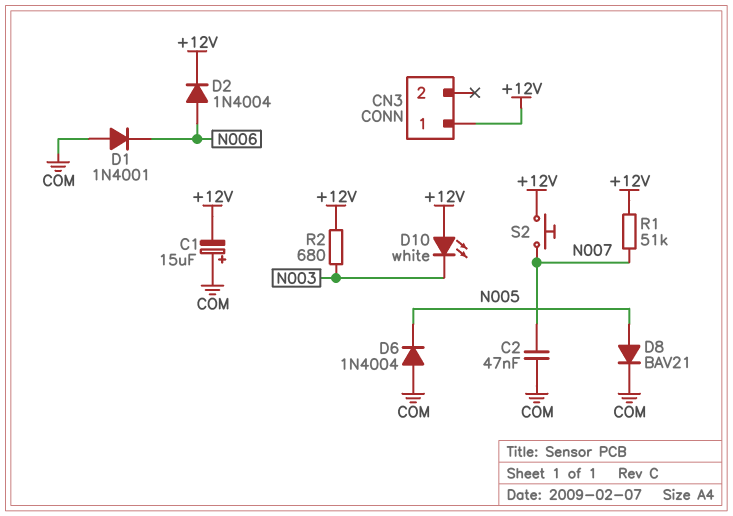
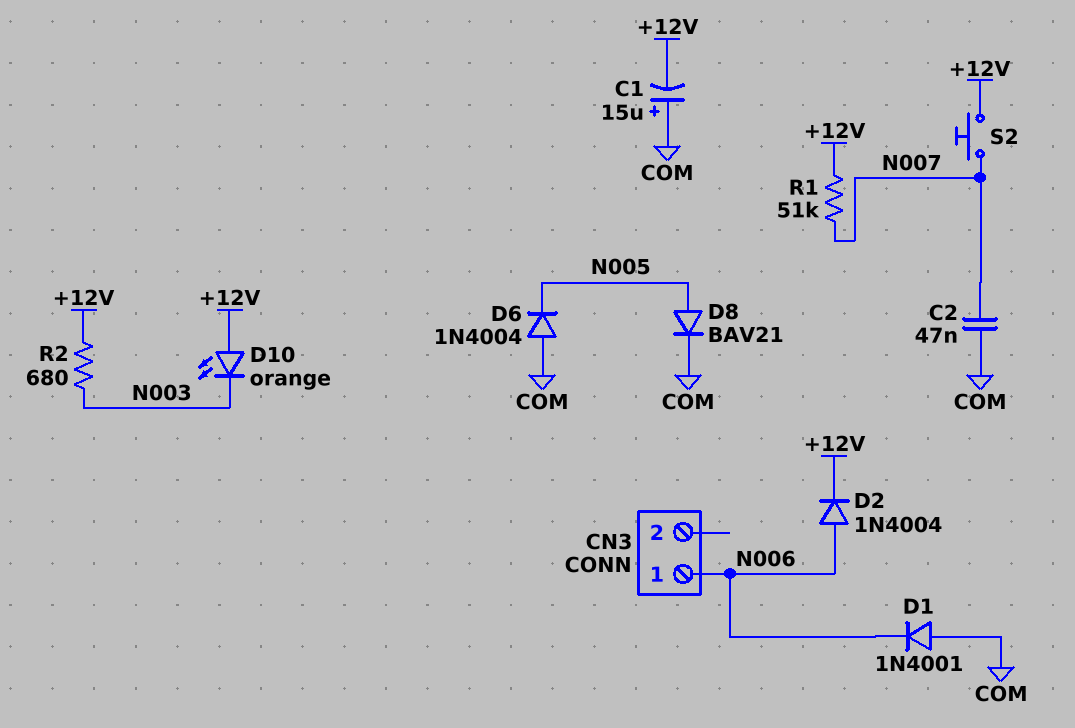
CN3 pin 1: +12V -> N006
D10: LED white (A +12V, K N003) -> LED orange (A +12V, K N003)

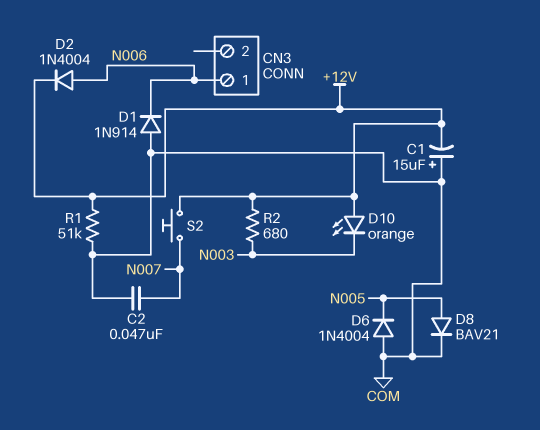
D1: diode 1N4001 (A COM, K N006) -> diode 1N914 (A COM, K N006)
R1: 51k (+12V, N007) -> 51k (+12V, COM)

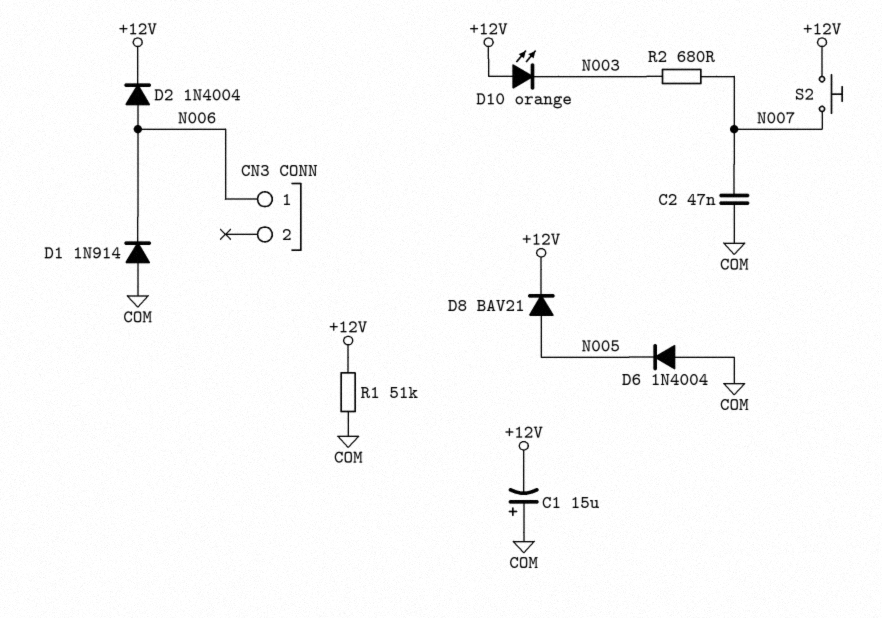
D8: diode BAV21 (A N005, K COM) -> diode BAV21 (A N005, K +12V)
R2: 680 (+12V, N003) -> 680 (N003, N007)

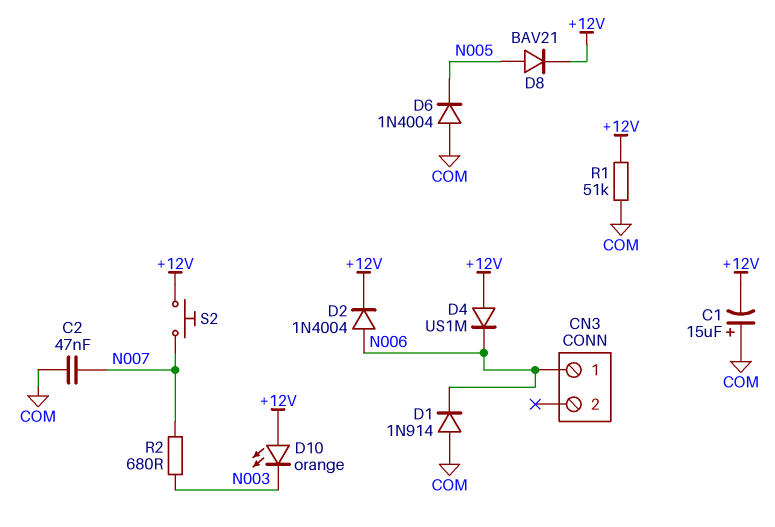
D4: none -> diode US1M (A +12V, K N006)

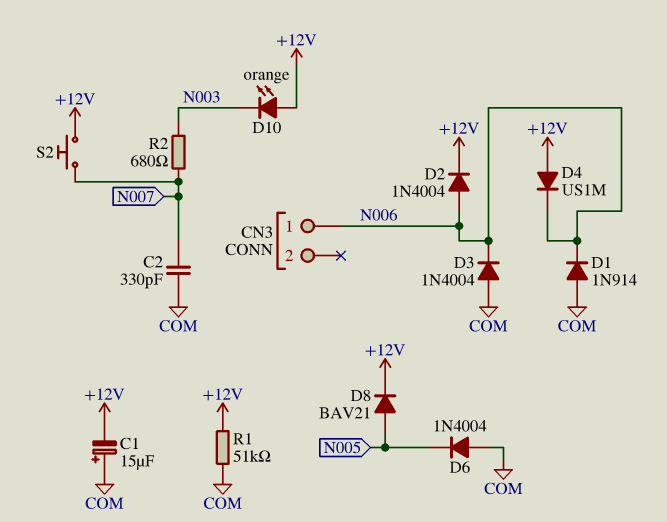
C2: 47nF (COM, N007) -> 330pF (COM, N007)
D3: none -> diode 1N4004 (A COM, K N006)

